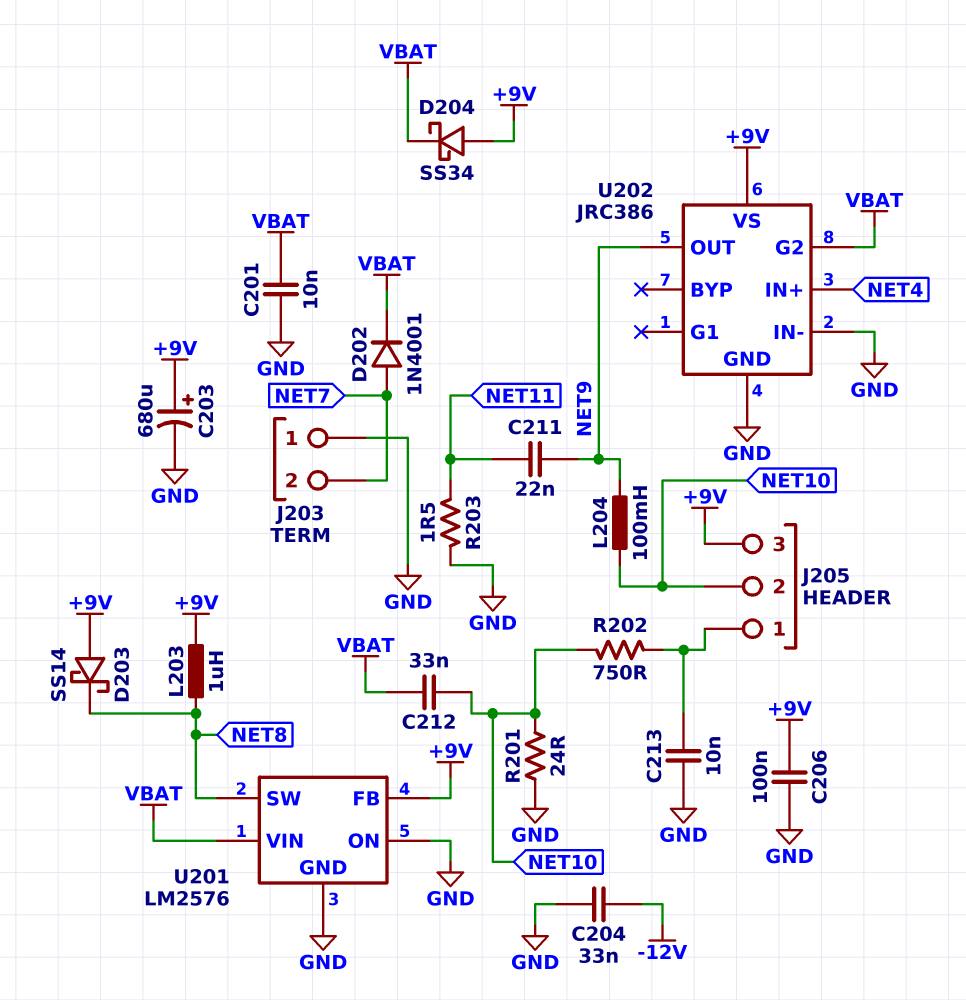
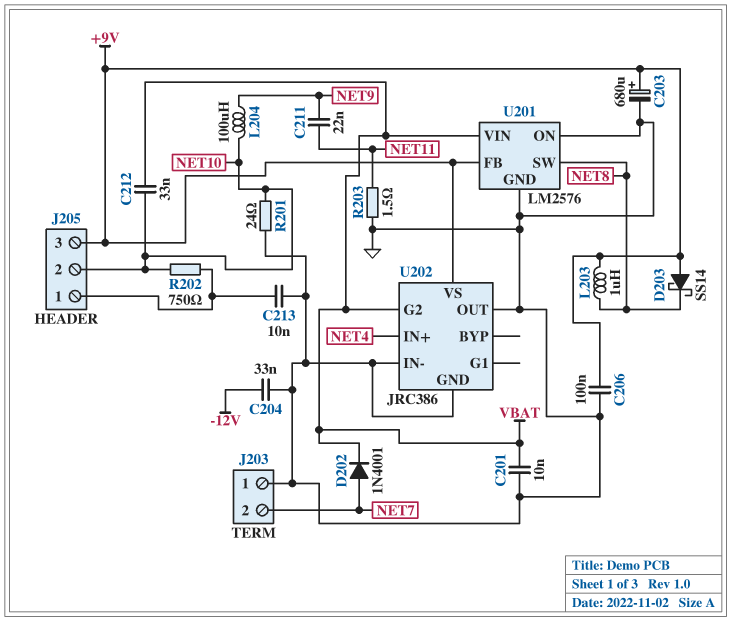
D204: schottky SS34 (A +9V, K VBAT) -> none
L204: 100mH (NET9, NET10) -> 100uH (NET9, NET10)
U202 pin OUT: NET9 -> GND

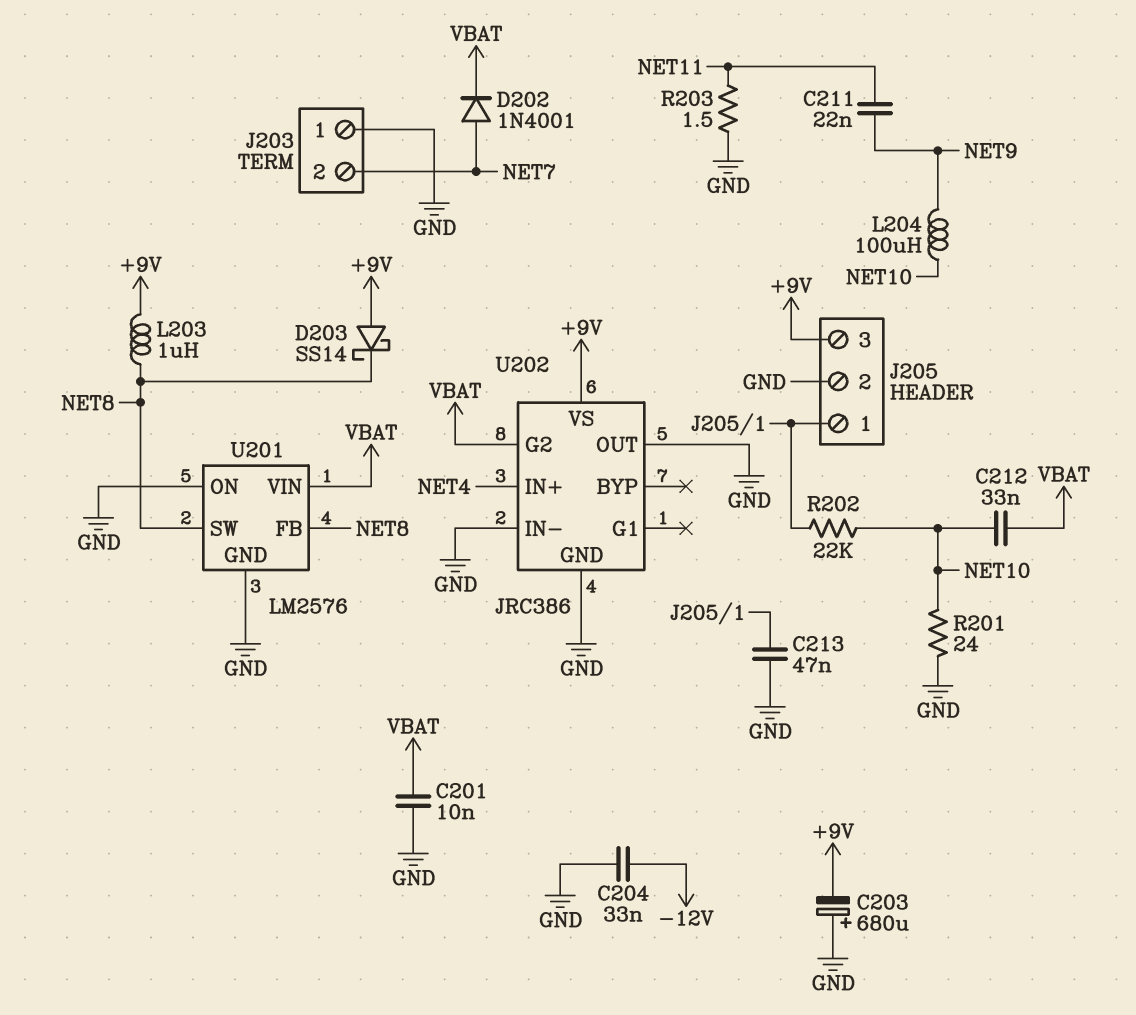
C203: 680uF (plus +9V, minus GND) -> 680uF (plus GND, minus +9V)
C206: 100nF (+9V, GND) -> none
C213: 10nF (GND, J205/1) -> 47nF (GND, J205/1)
J205 pin 2: NET10 -> GND
R202: 750 (J205/1, NET10) -> 22k (J205/1, NET10)
U201 pin FB: +9V -> NET8

